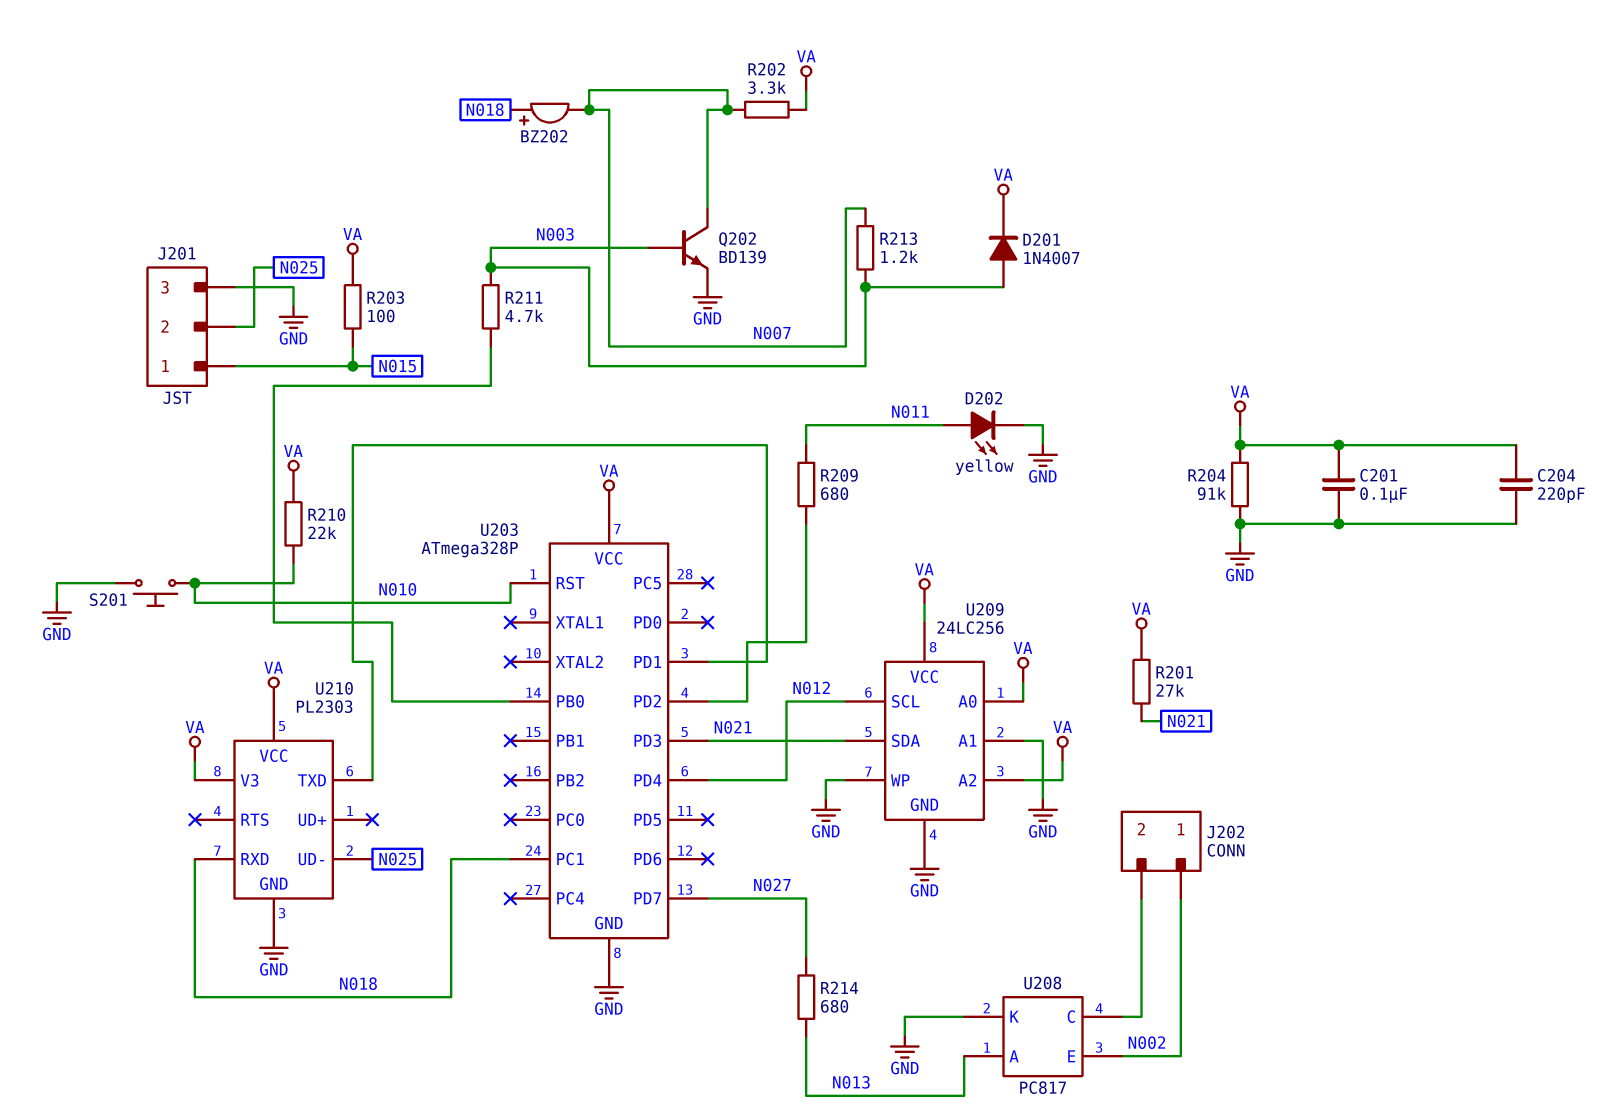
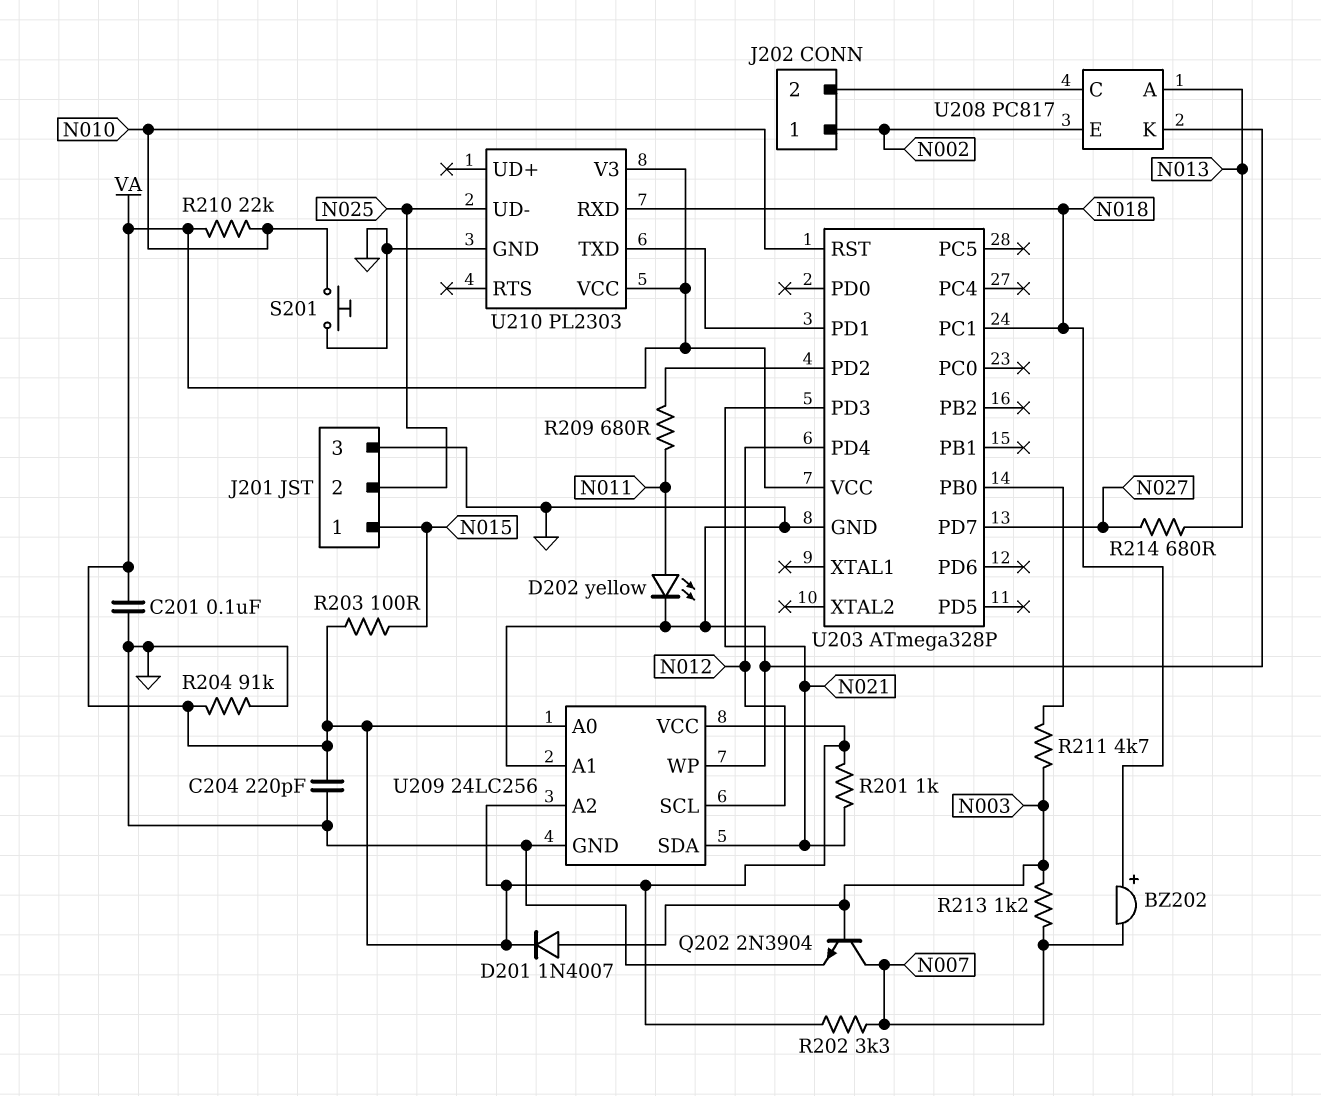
Q202: NPN BD139 (B N003, C N007, E GND) -> NPN 2N3904 (B N003, C N007, E GND)
R201: 27k (N021, VA) -> 1k (N021, VA)

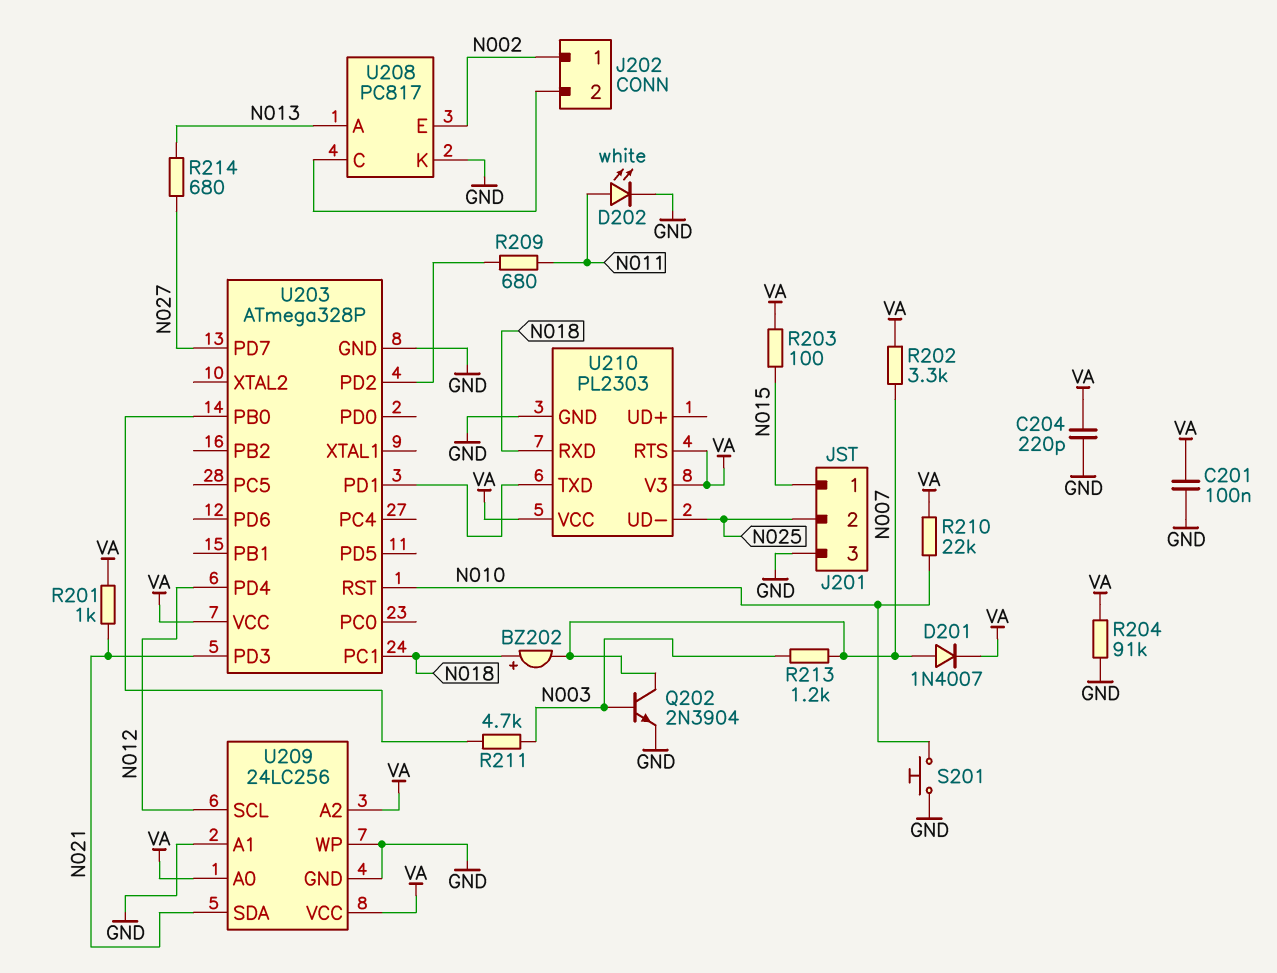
D201: diode 1N4007 (A N003, K VA) -> diode 1N4007 (A N007, K VA)
D202: LED yellow (A N011, K GND) -> LED white (A N011, K GND)
U210 pin RTS: none -> VA

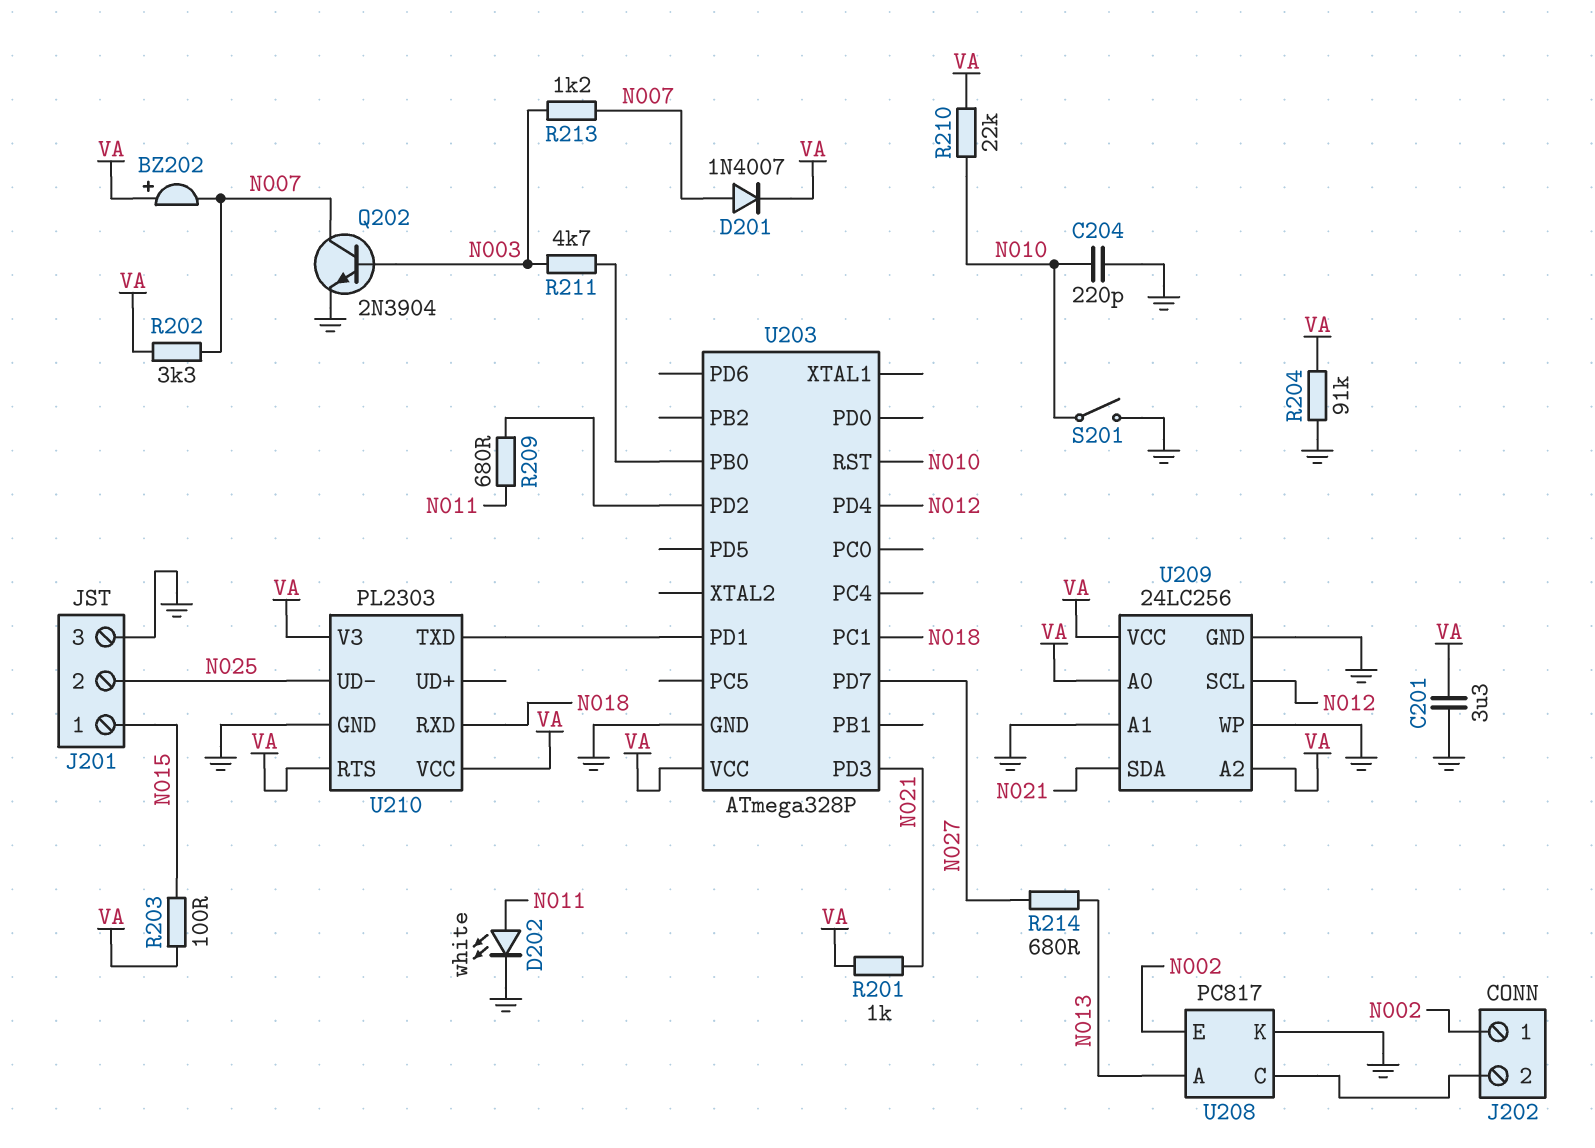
BZ202: buzzer (plus N018, minus N007) -> buzzer (plus VA, minus N007)
C201: 100nF (GND, VA) -> 3.3uF (GND, VA)
C204: 220pF (GND, VA) -> 220pF (GND, N010)
S201: button (GND, N010) -> switch (GND, N010)

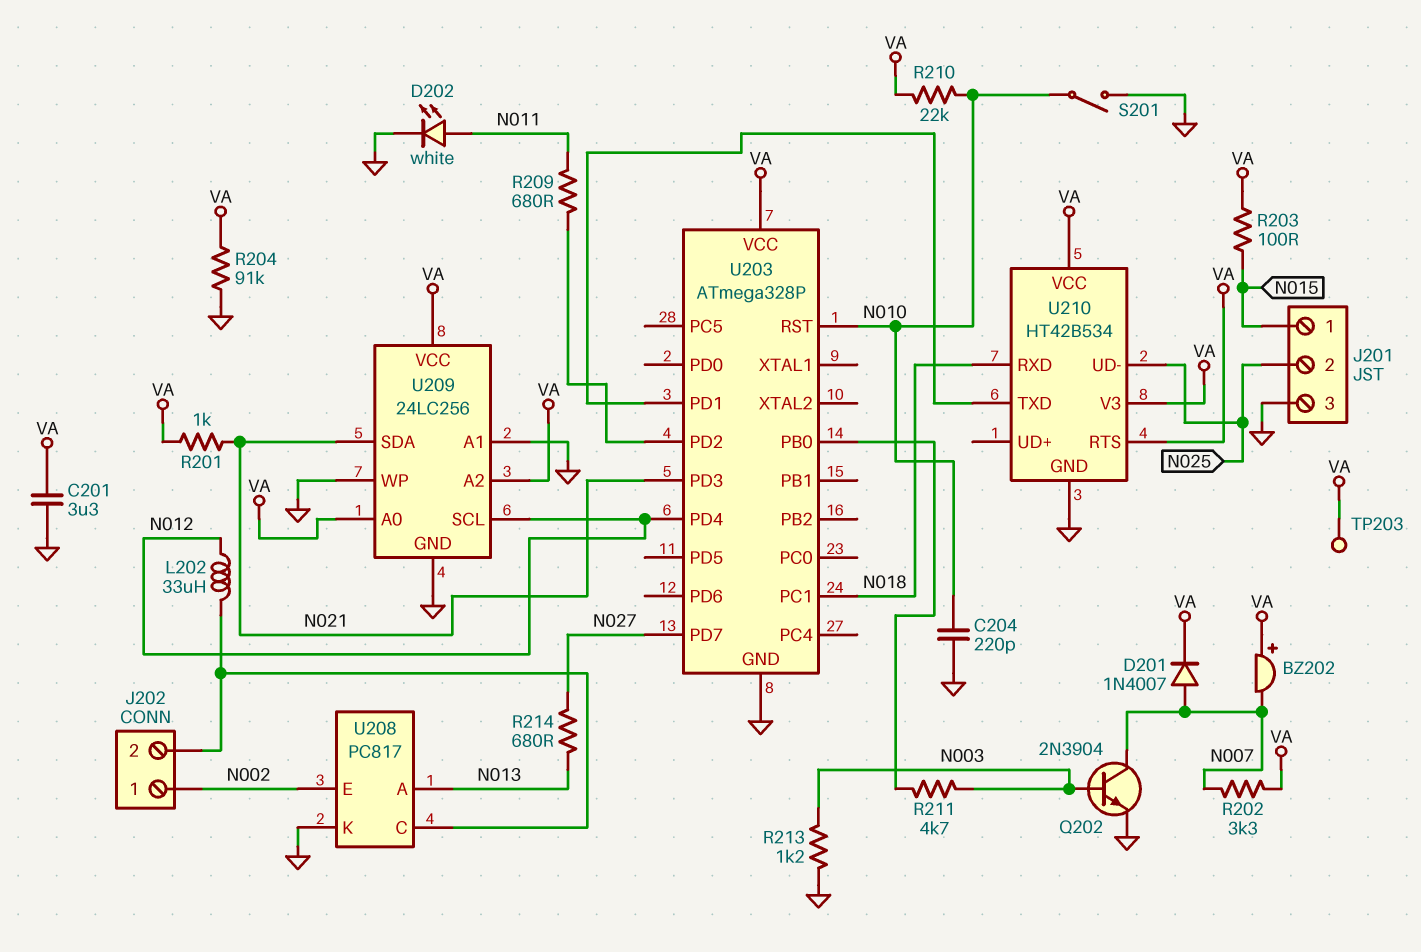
L202: none -> 33uH (J202/2, N012)
R213: 1.2k (N003, N007) -> 1.2k (GND, N003)
TP203: none -> test point (VA)
U210: PL2303 -> HT42B534

